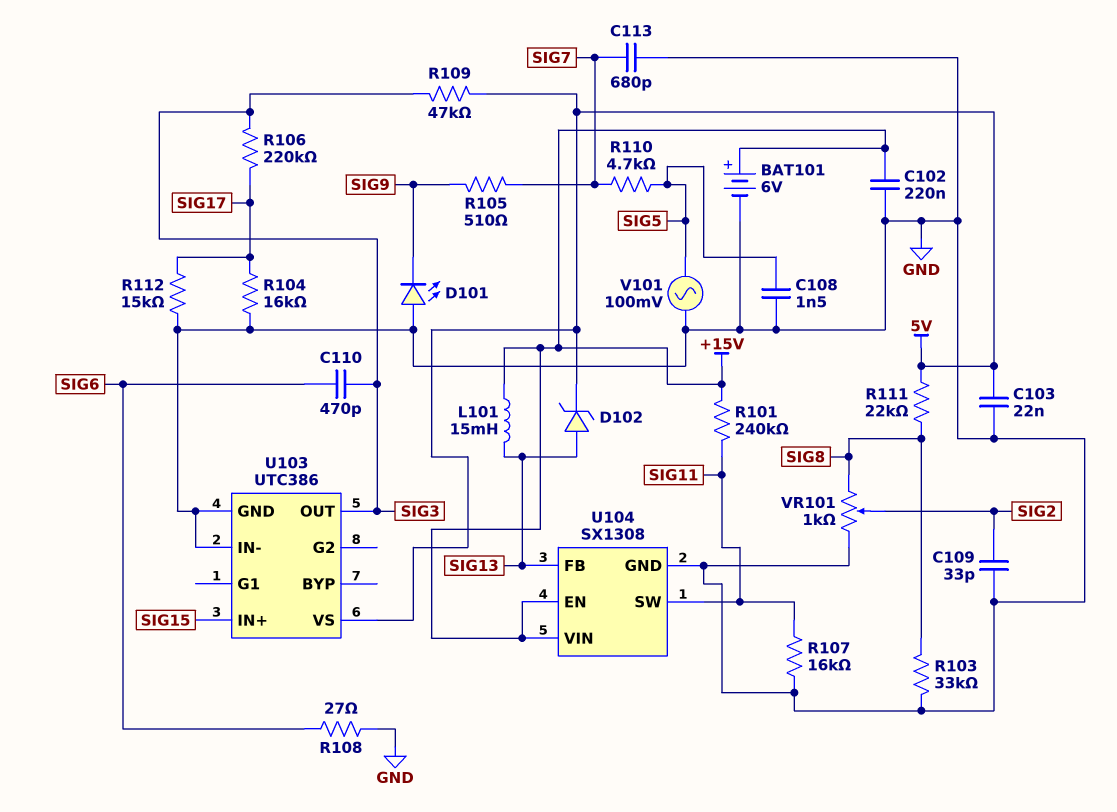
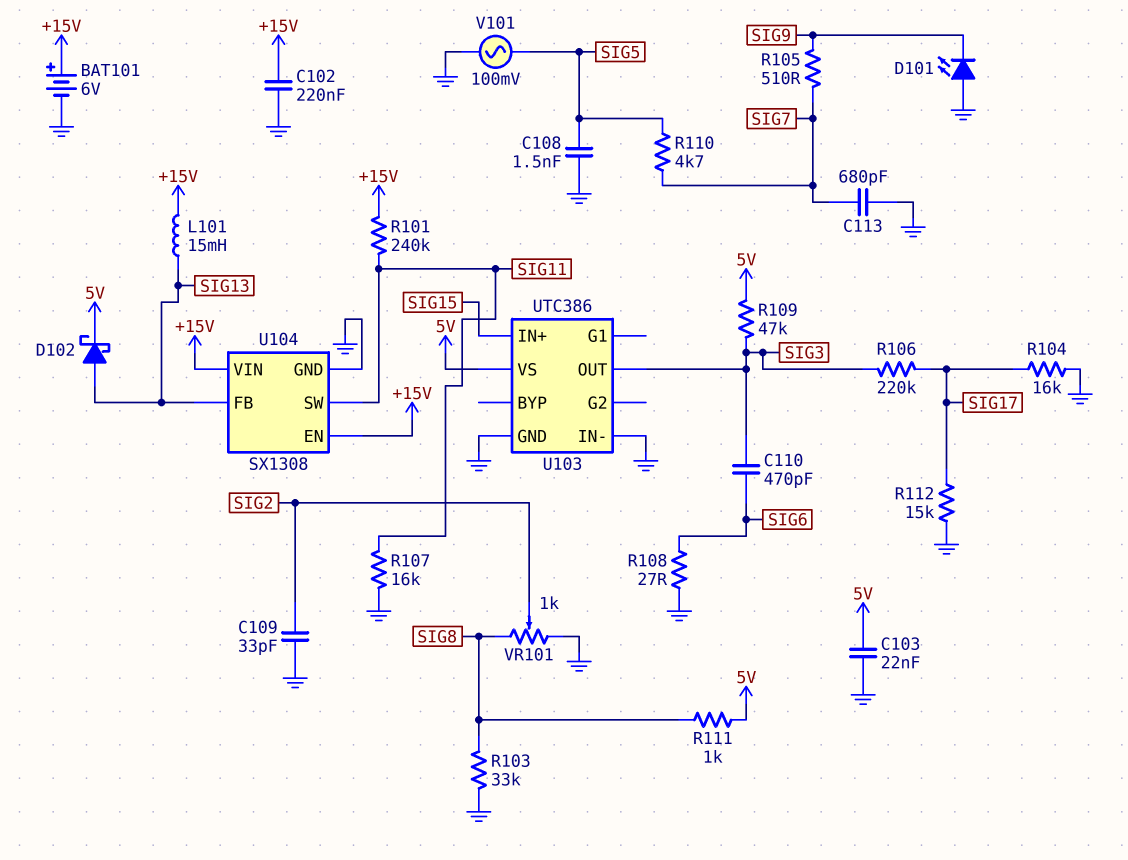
D102: zener (A SIG13, K 5V) -> schottky (A SIG13, K 5V)
R111: 22k (5V, SIG8) -> 1k (5V, SIG8)

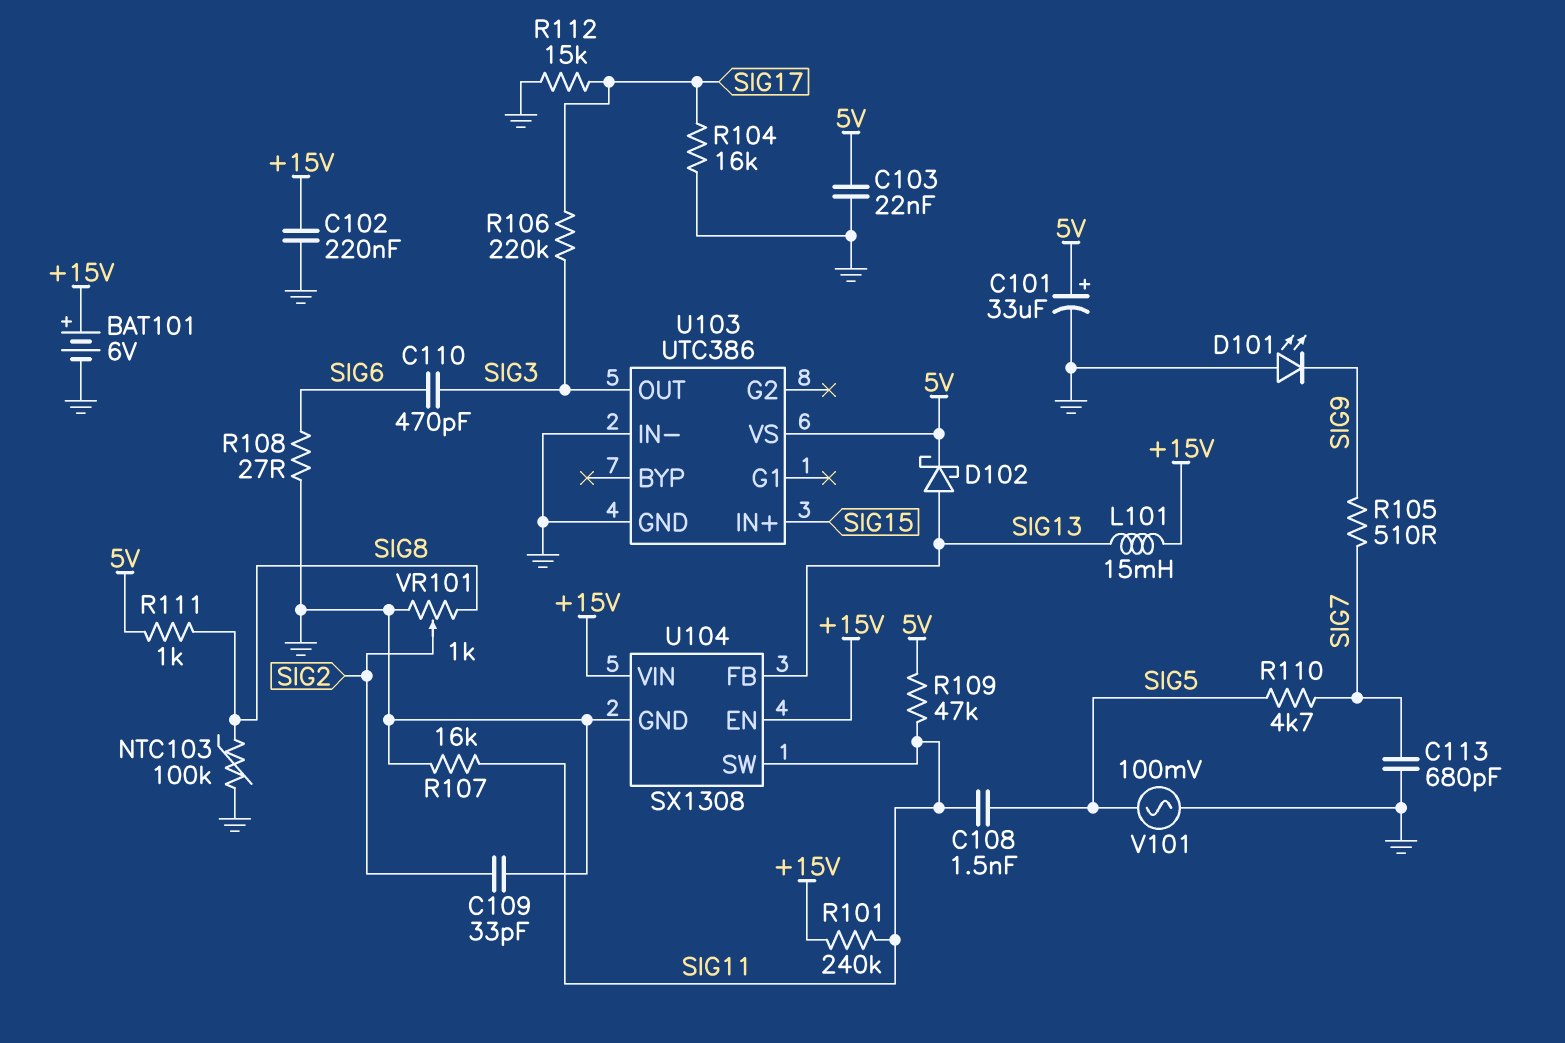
C101: none -> 33uF (plus 5V, minus GND)
C108: 1.5nF (GND, SIG5) -> 1.5nF (SIG5, SIG11)
NTC103: none -> 100k (GND, SIG8)
R103: 33k (GND, SIG8) -> none
R109: 47k (5V, SIG3) -> 47k (5V, SIG11)

